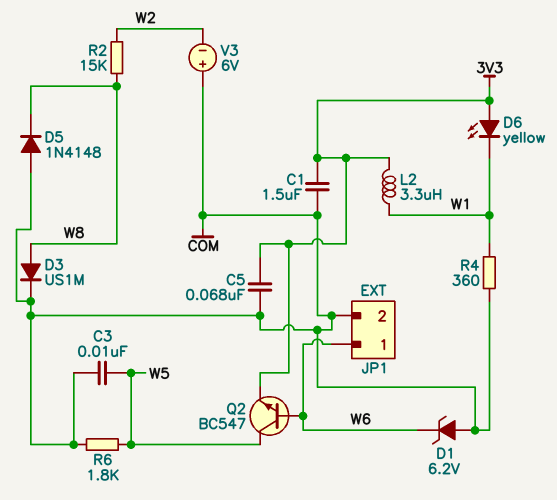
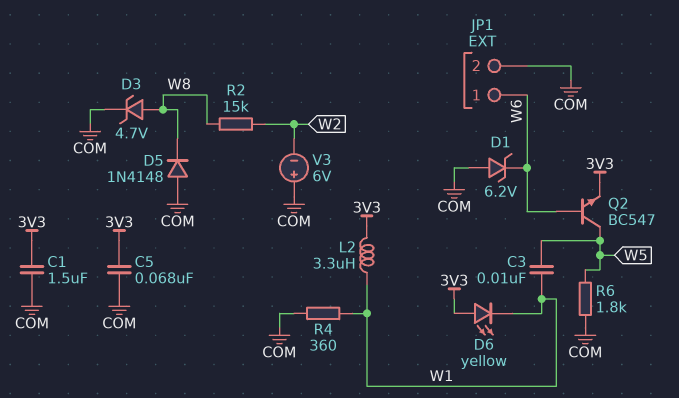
C3: 10nF (COM, W5) -> 10nF (W1, W5)
D3: diode US1M (A W8, K COM) -> zener 4.7V (A W8, K COM)

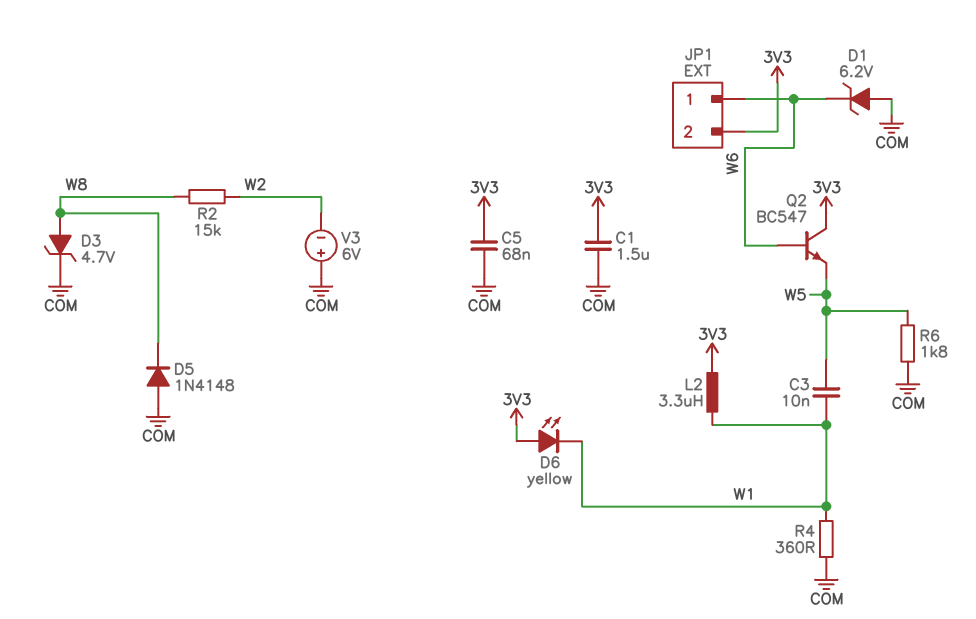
JP1 pin 2: COM -> 3V3
Q2: NPN BC547 (B W6, C W5, E 3V3) -> NPN BC547 (B W6, C 3V3, E W5)

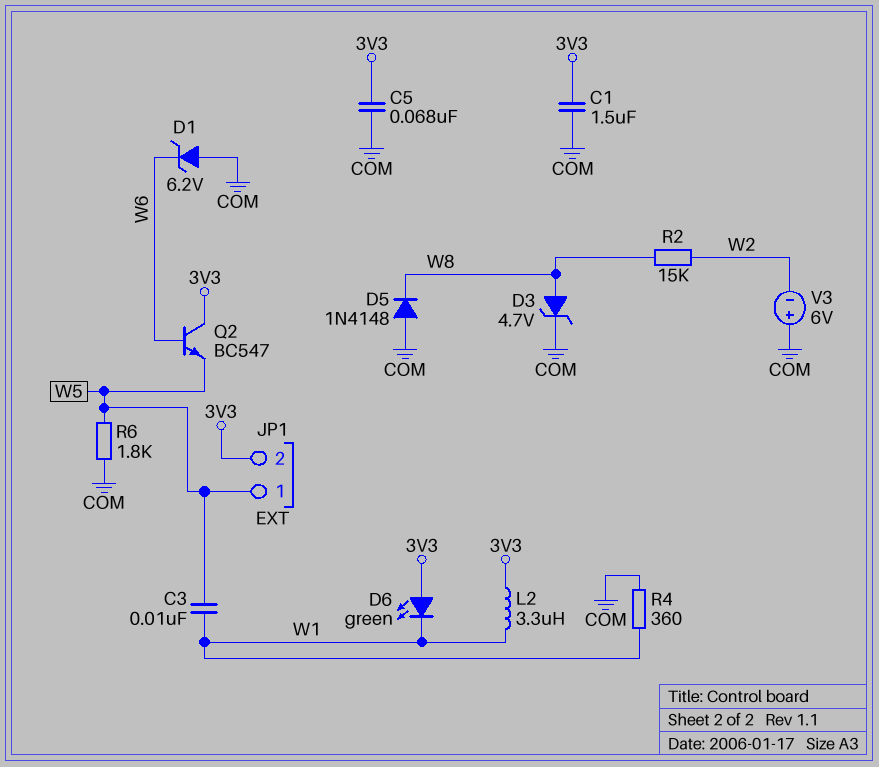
D6: LED yellow (A 3V3, K W1) -> LED green (A 3V3, K W1)
JP1 pin 1: W6 -> W5

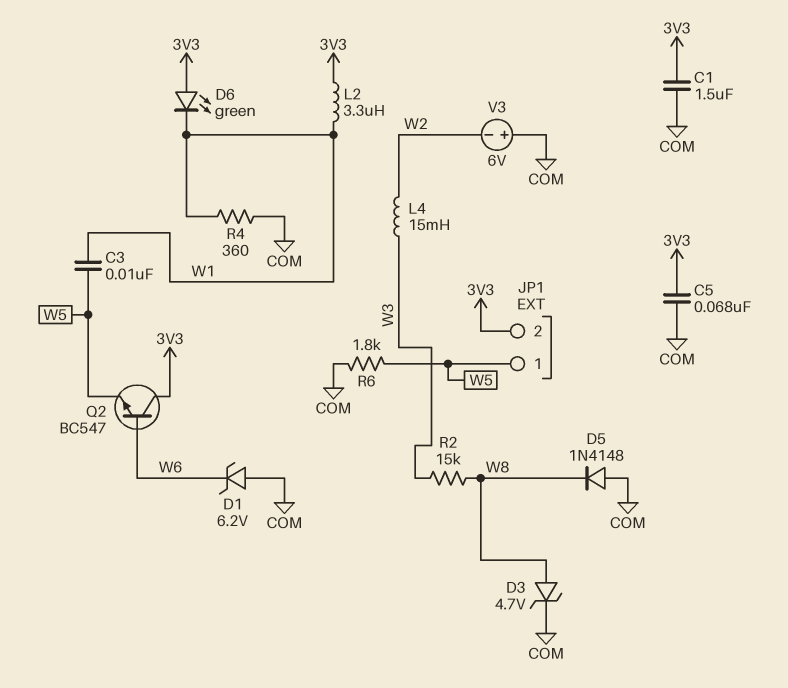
L4: none -> 15mH (W2, W3)
R2: 15k (W2, W8) -> 15k (W3, W8)

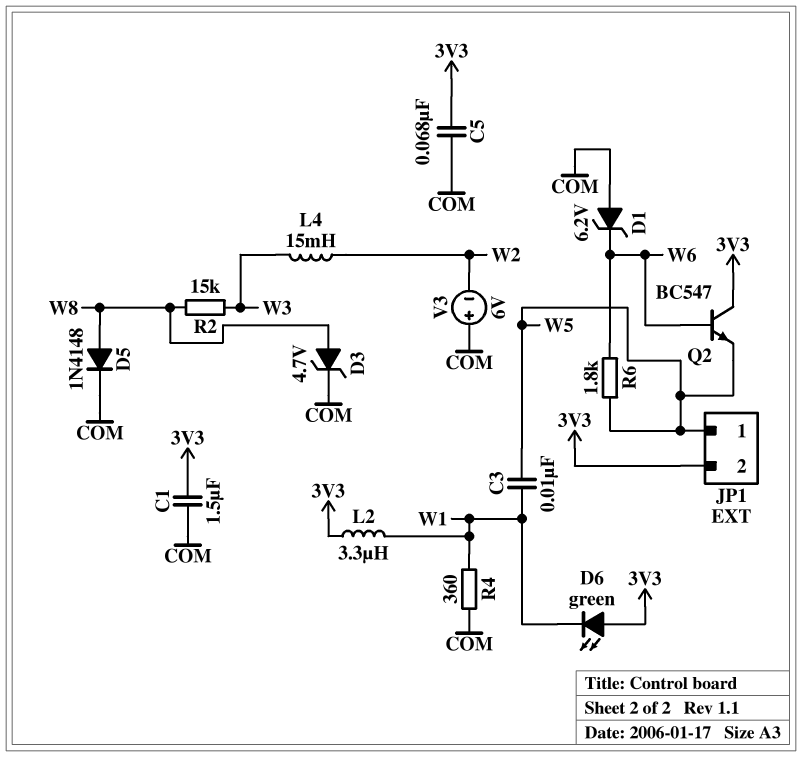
D5: diode 1N4148 (A COM, K W8) -> diode 1N4148 (A W8, K COM)
R6: 1.8k (COM, W5) -> 1.8k (W5, W6)

